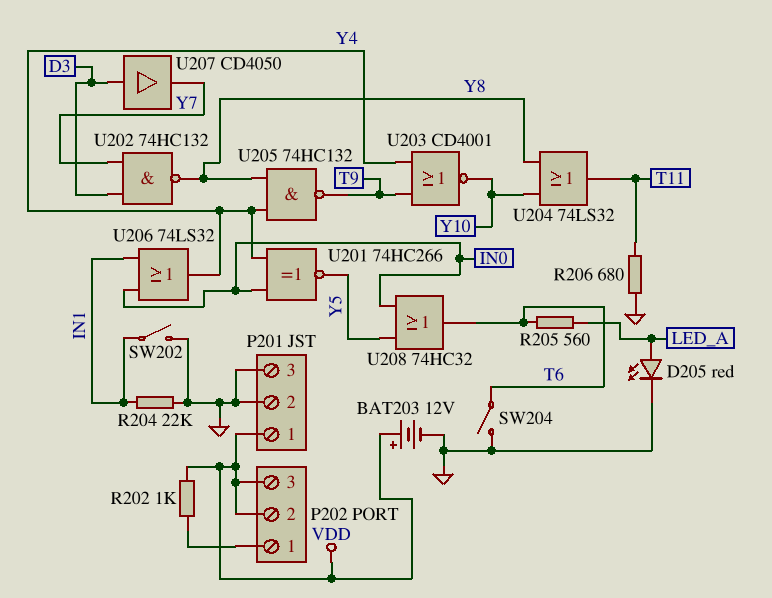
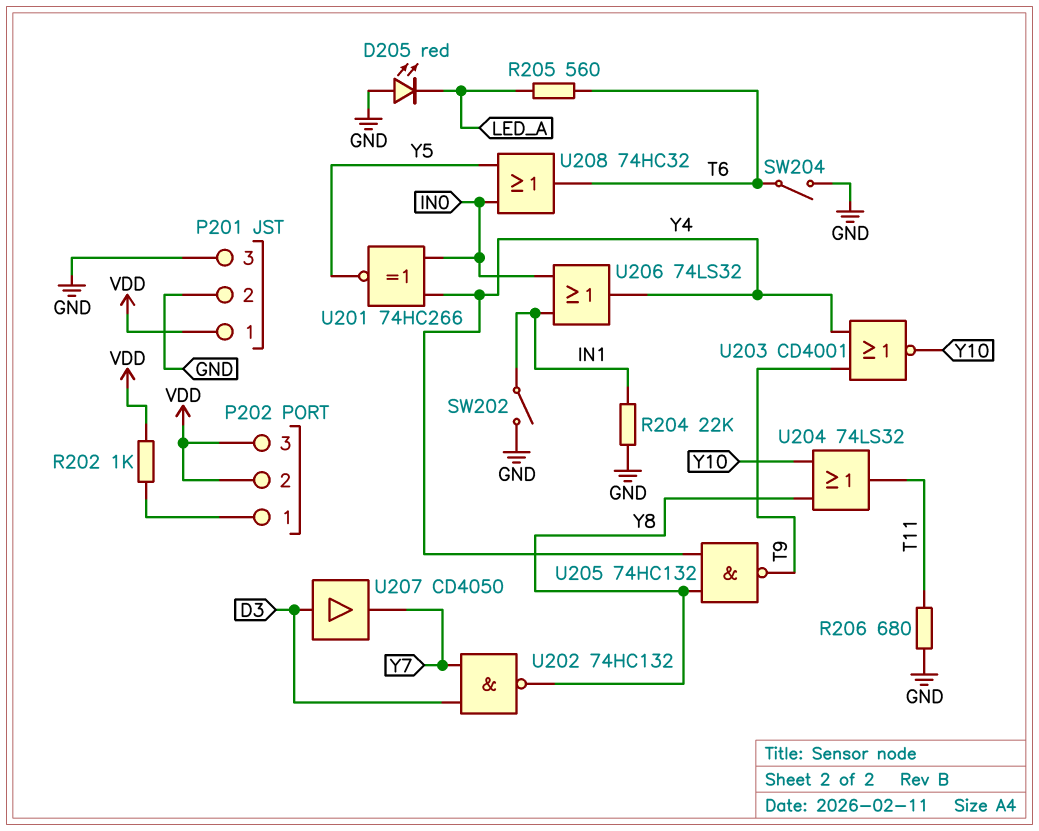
BAT203: 12V (plus VDD, minus GND) -> none
D205: LED red (A LED_A, K GND) -> LED red (A GND, K LED_A)

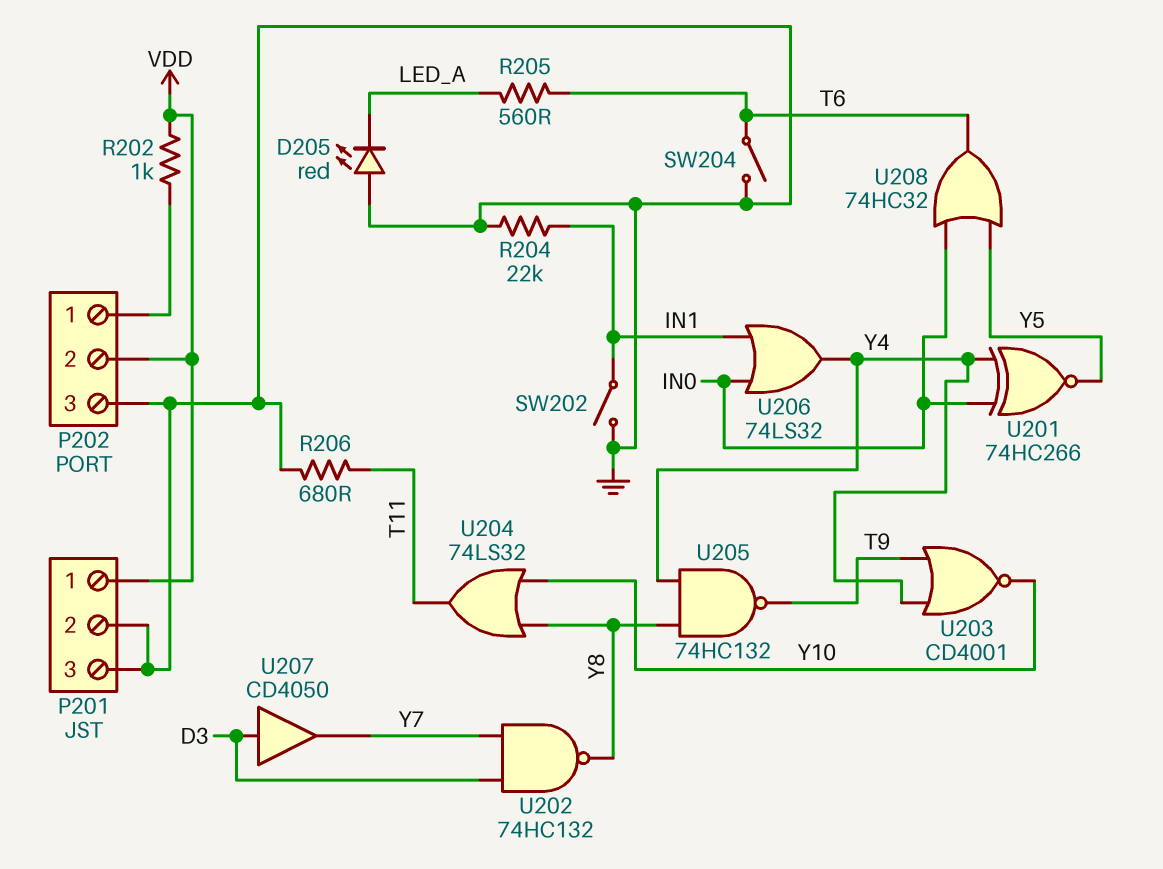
P202 pin 3: VDD -> GND

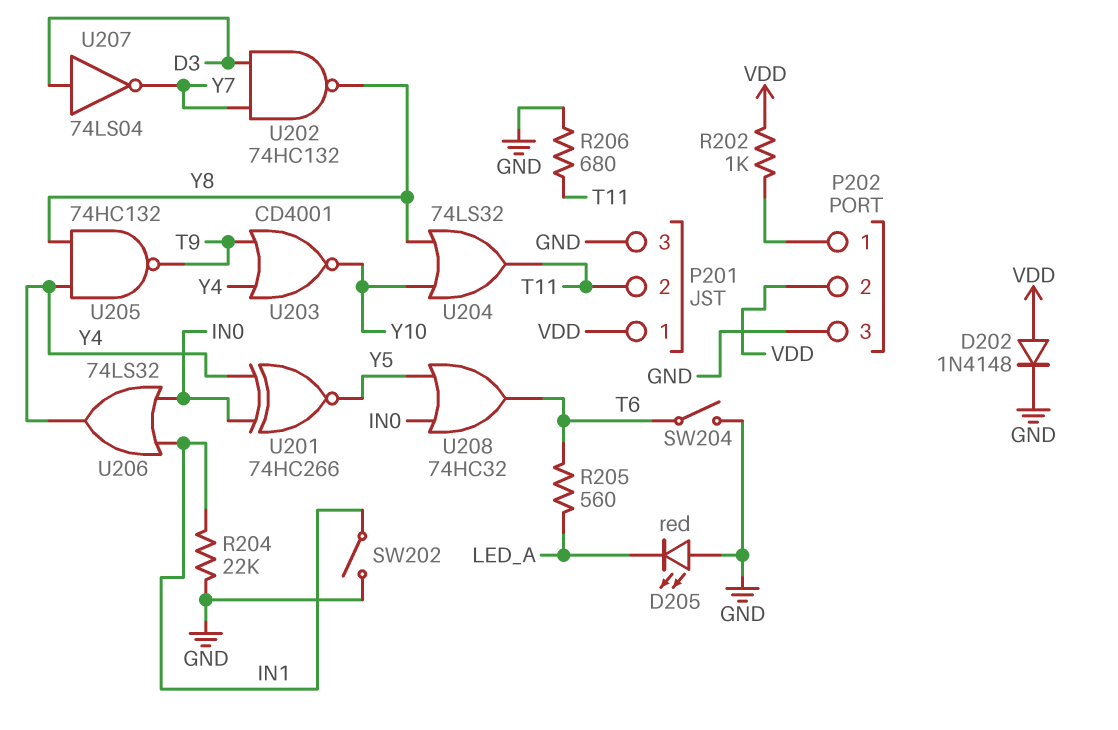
D202: none -> diode 1N4148 (A VDD, K GND)
P201 pin 2: GND -> T11
U207: buffer CD4050 (in D3, out Y7) -> NOT 74LS04 (in D3, out Y7)

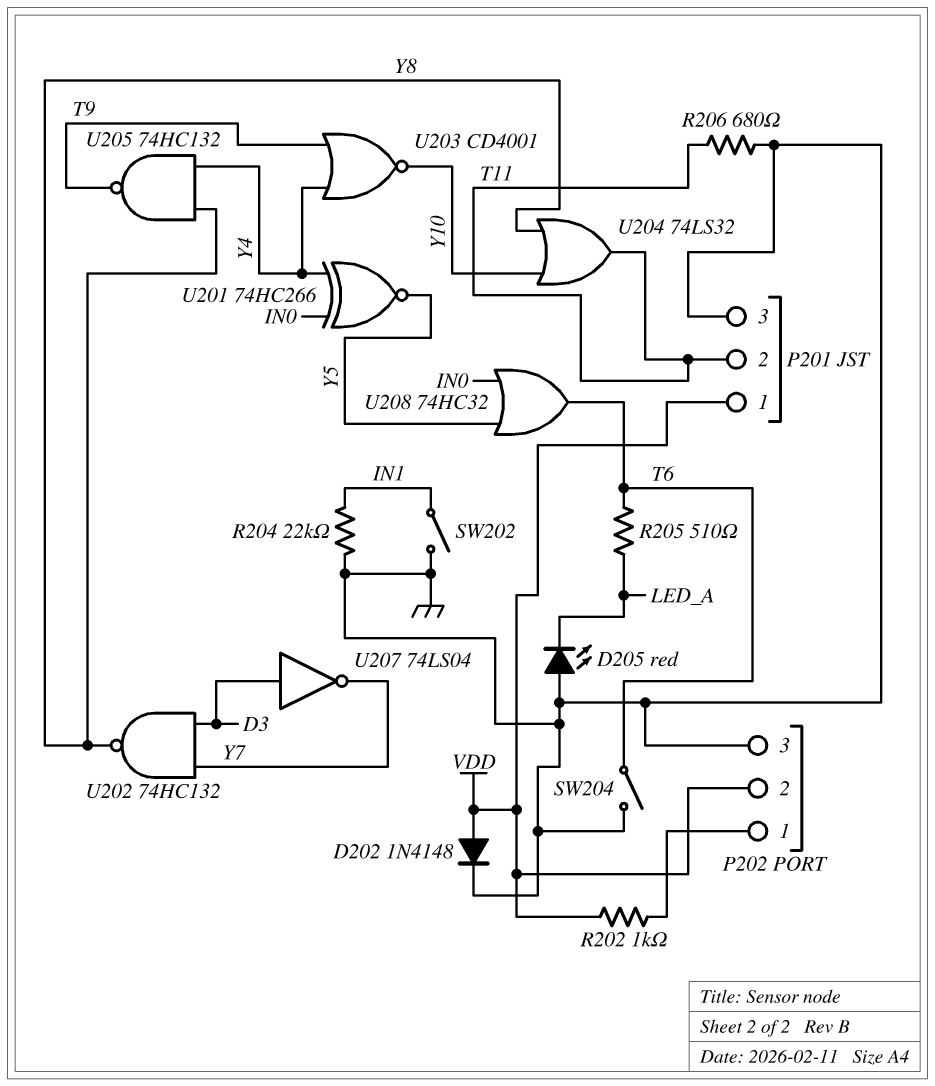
R205: 560 (LED_A, T6) -> 510 (LED_A, T6)
U206: OR 74LS32 (in IN0, in IN1, out Y4) -> none

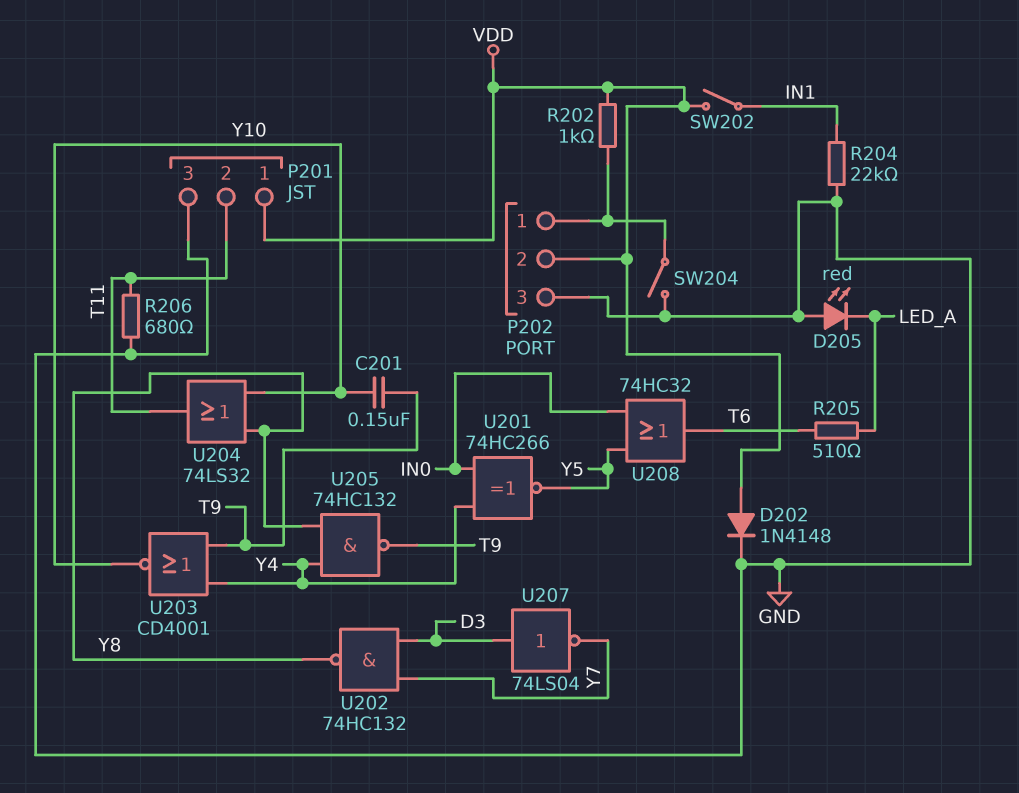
C201: none -> 150nF (T9, Y10)
SW202: switch (GND, IN1) -> switch (IN1, VDD)
SW204: switch (GND, T6) -> switch (GND, P202/1)

